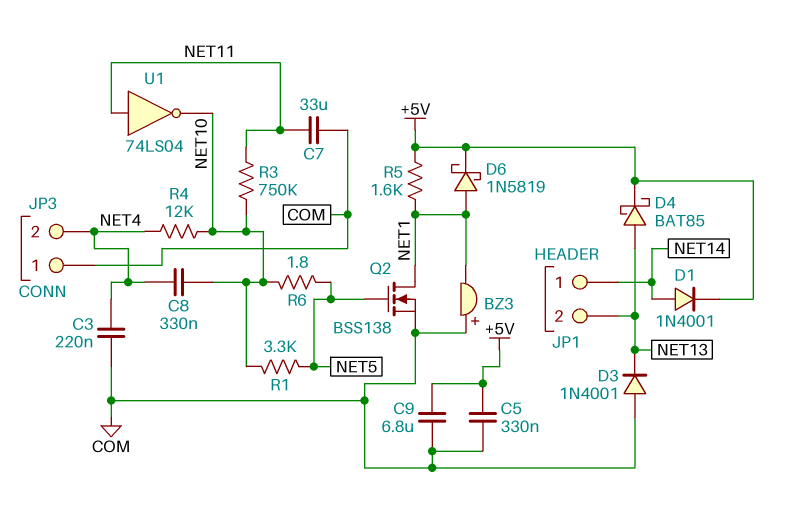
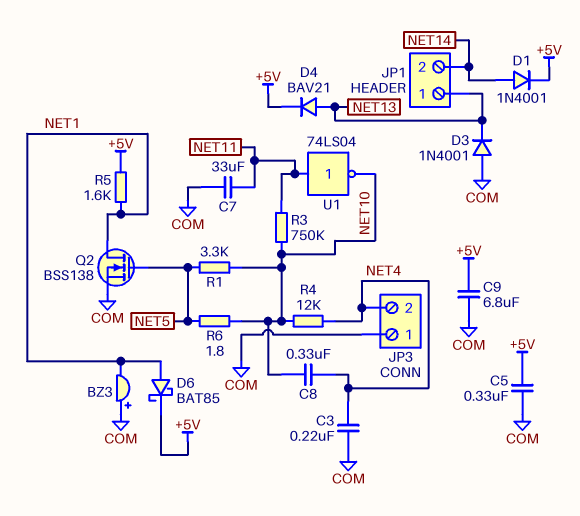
D4: schottky BAT85 (A NET13, K +5V) -> diode BAV21 (A NET13, K +5V)
D6: schottky 1N5819 (A NET1, K +5V) -> schottky BAT85 (A NET1, K +5V)
JP1 pin 1: NET14 -> NET13
JP1 pin 2: NET13 -> NET14

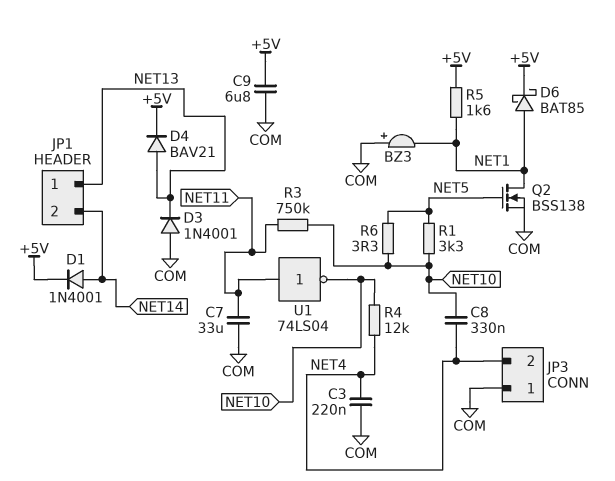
C5: 330nF (+5V, COM) -> none
R6: 1.8 (NET5, NET10) -> 3.3 (NET5, NET10)

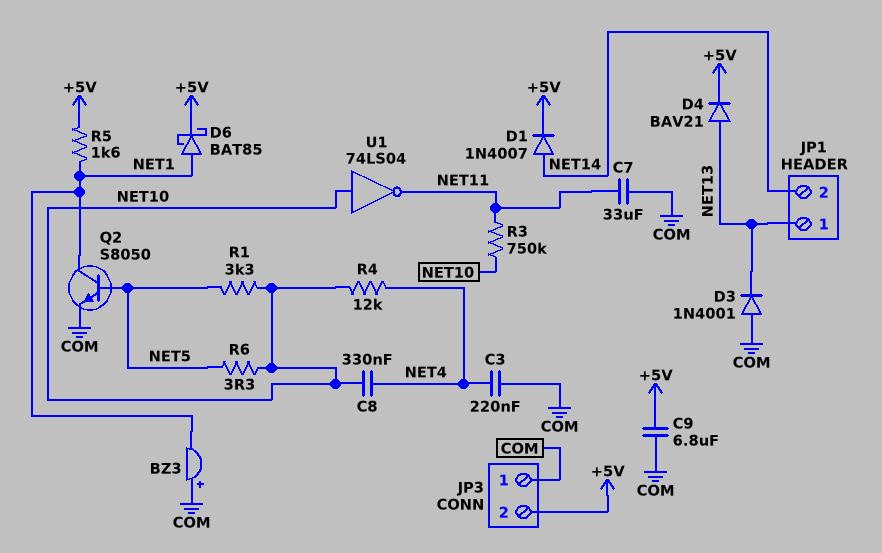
D1: diode 1N4001 (A NET14, K +5V) -> diode 1N4007 (A NET14, K +5V)
JP3 pin 2: NET4 -> +5V
Q2: NMOS BSS138 (G NET5, D NET1, S COM) -> NPN S8050 (B NET5, C NET1, E COM)
U1: NOT 74LS04 (in NET11, out NET10) -> NOT 74LS04 (in NET10, out NET11)

